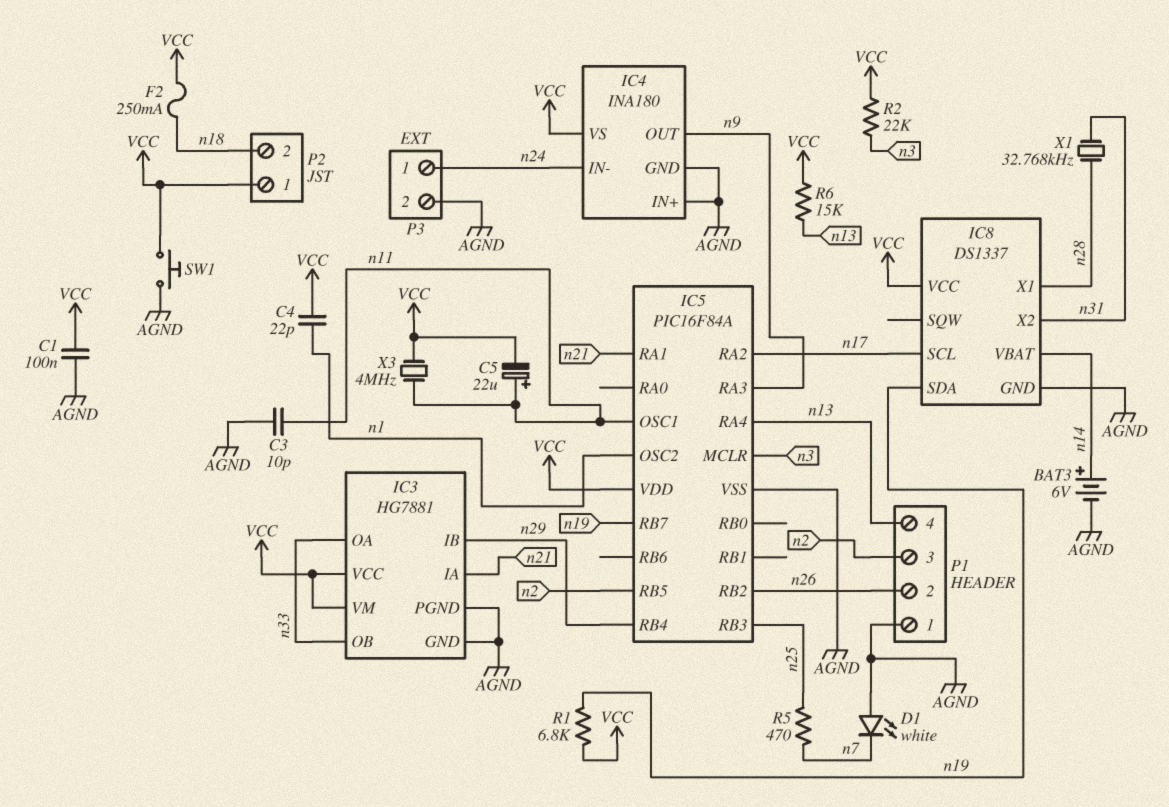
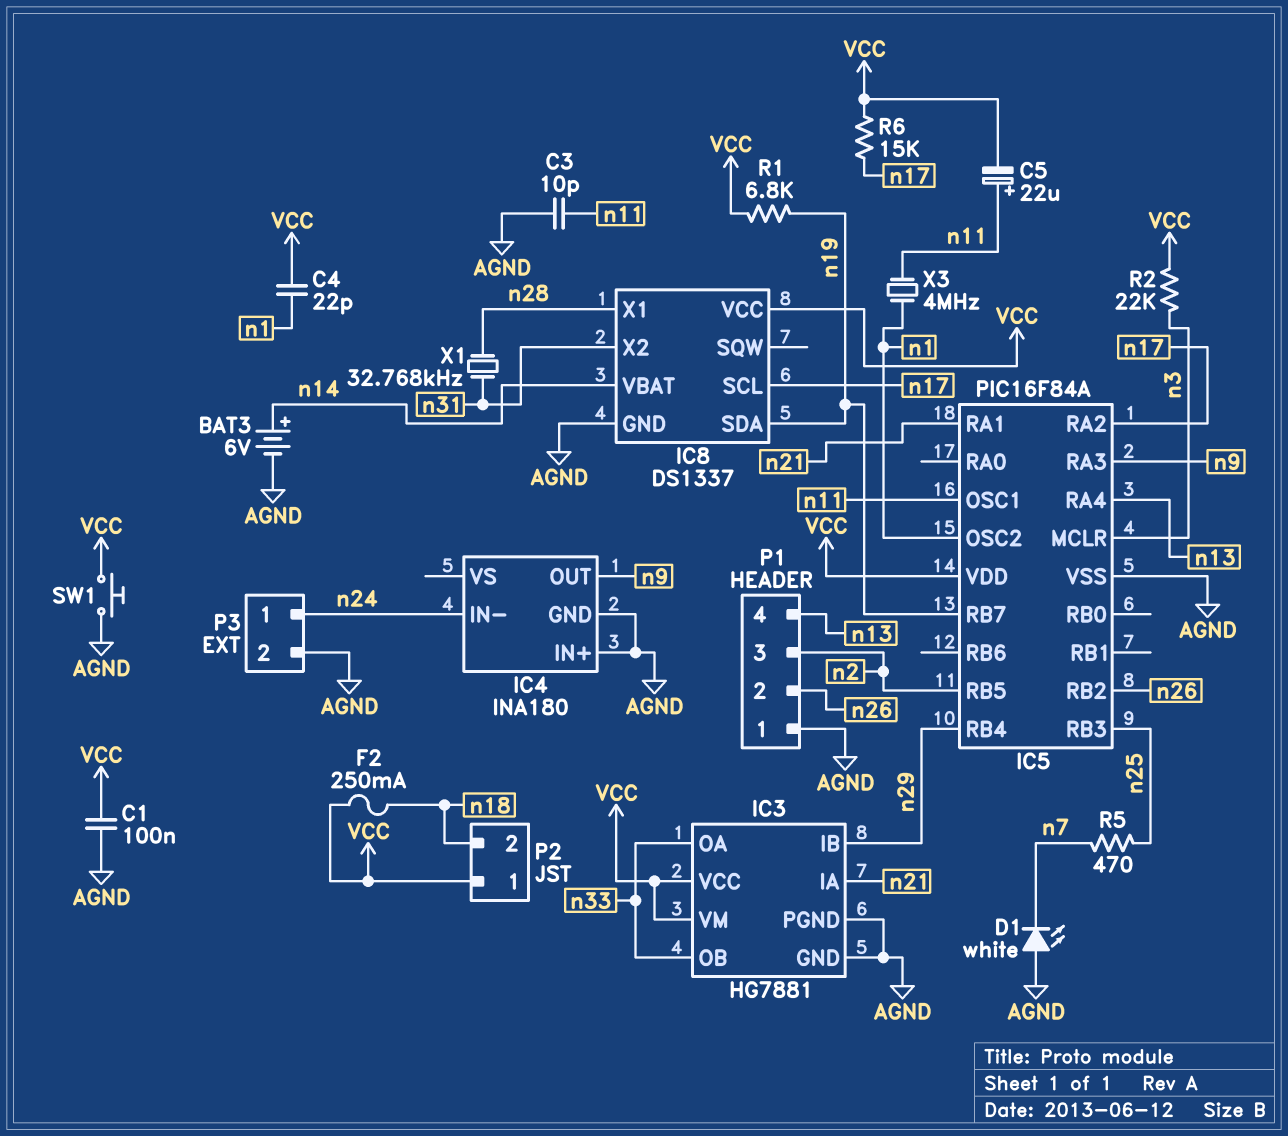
IC4 pin VS: VCC -> none
R6: 15k (VCC, n13) -> 15k (VCC, n17)
X3: 4MHz (VCC, n11) -> 4MHz (n1, n11)

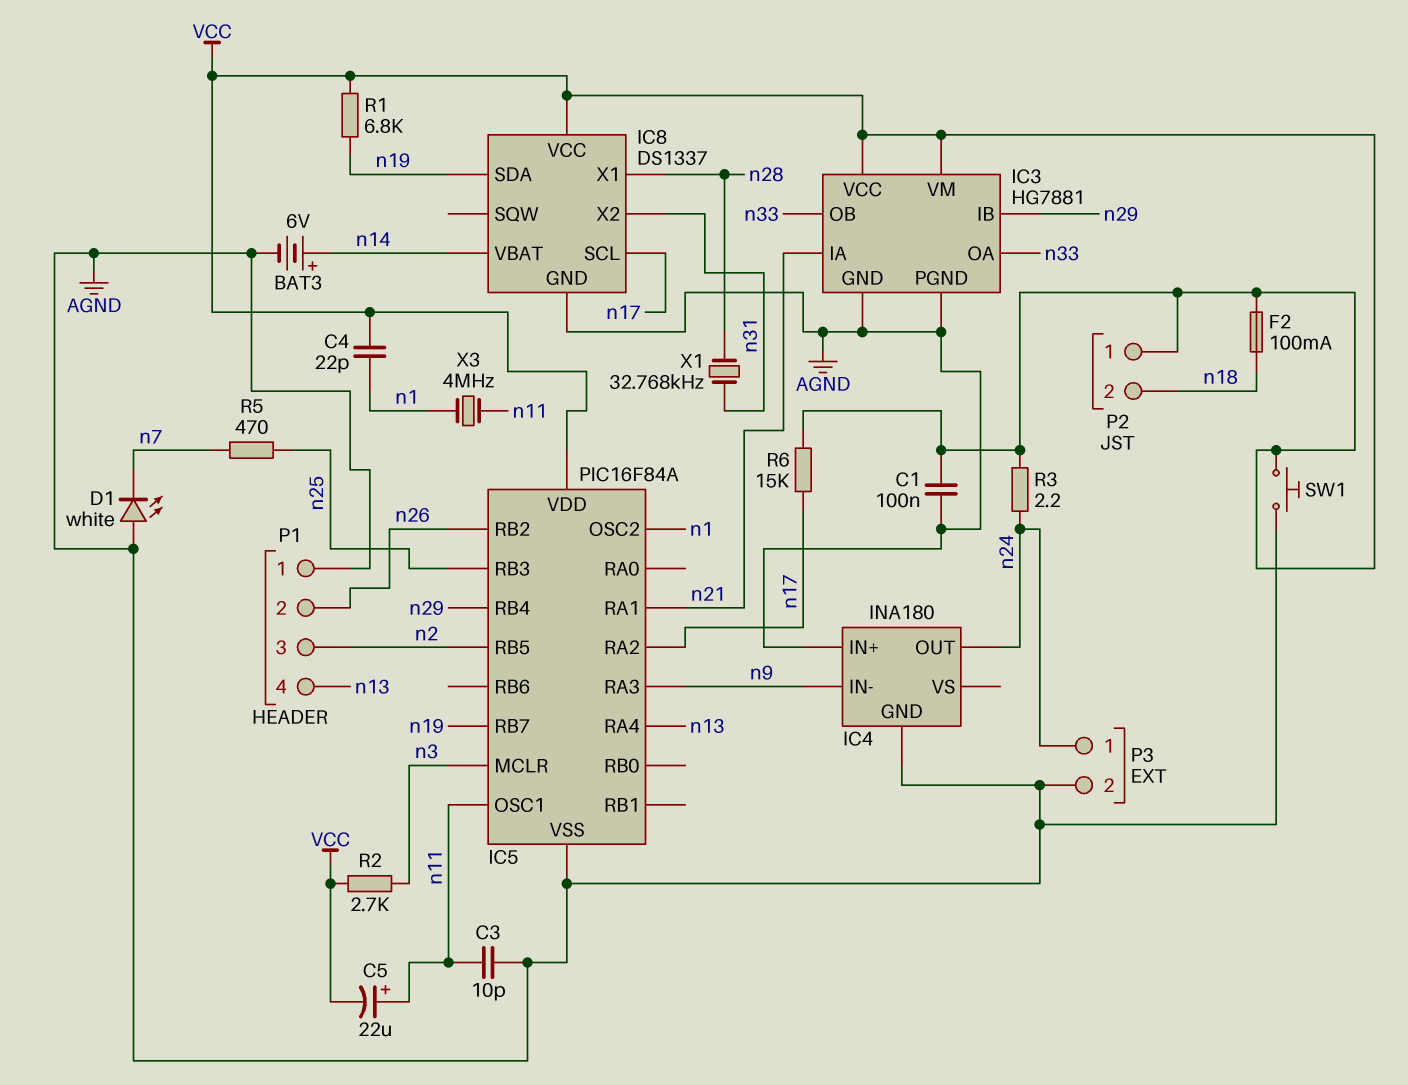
F2: 250mA (VCC, n18) -> 100mA (VCC, n18)
IC4 pin IN-: n24 -> n9
IC4 pin OUT: n9 -> n24
R2: 22k (VCC, n3) -> 2.7k (VCC, n3)
R3: none -> 2.2 (VCC, n24)

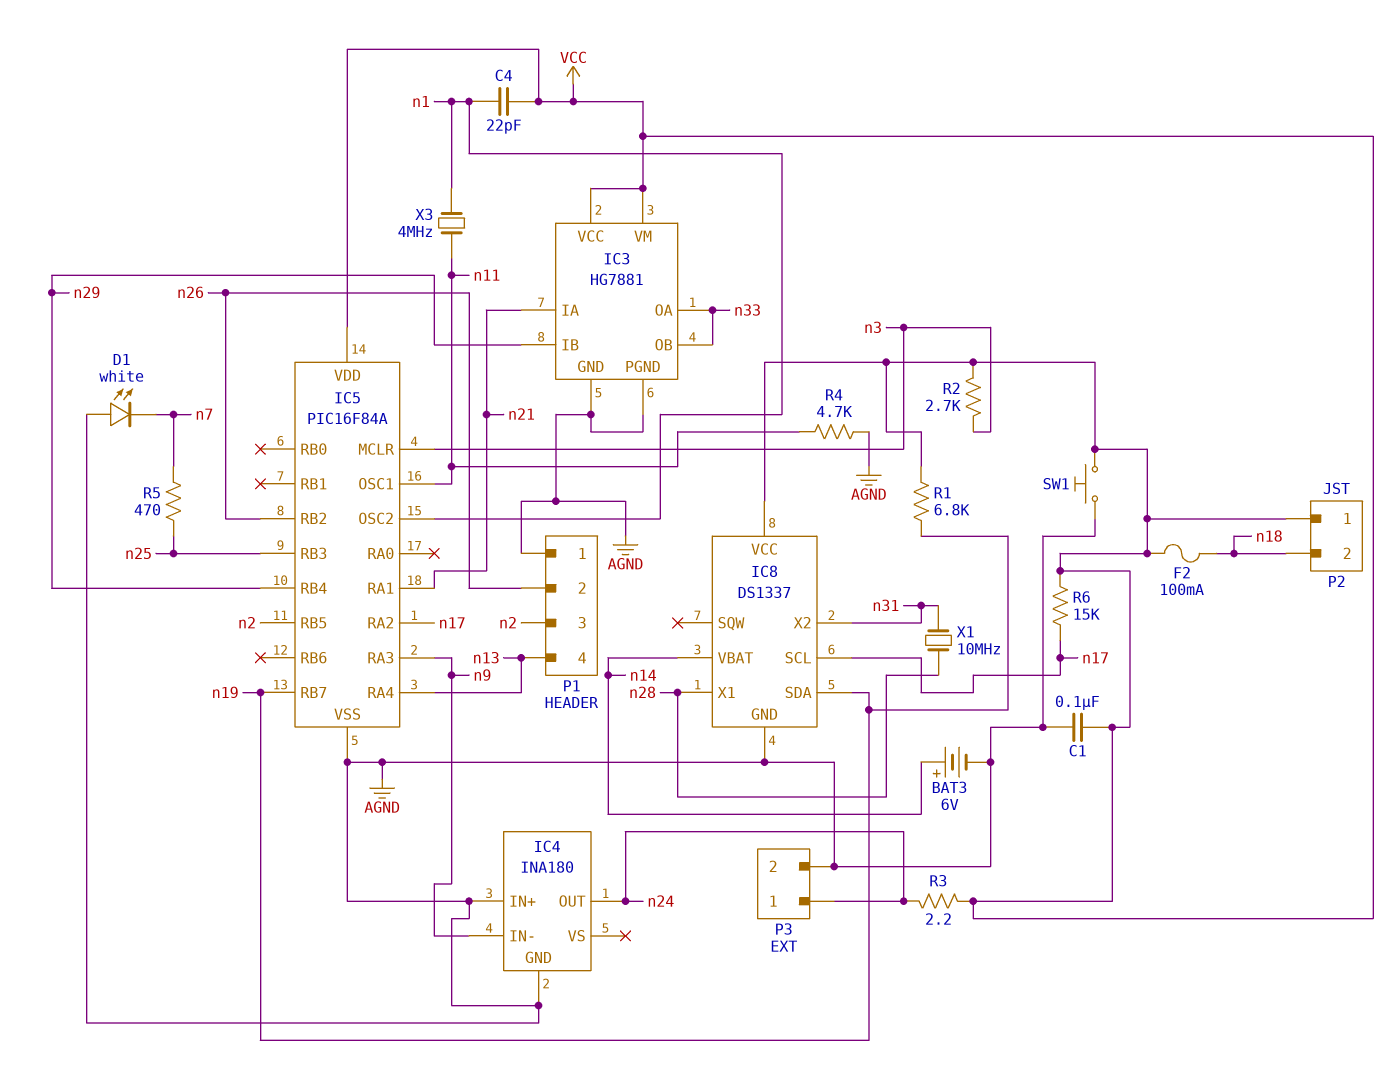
C3: 10pF (AGND, n11) -> none
C5: 22uF (plus n11, minus VCC) -> none
R4: none -> 4.7k (AGND, n11)
X1: 32.768kHz (n28, n31) -> 10MHz (n28, n31)

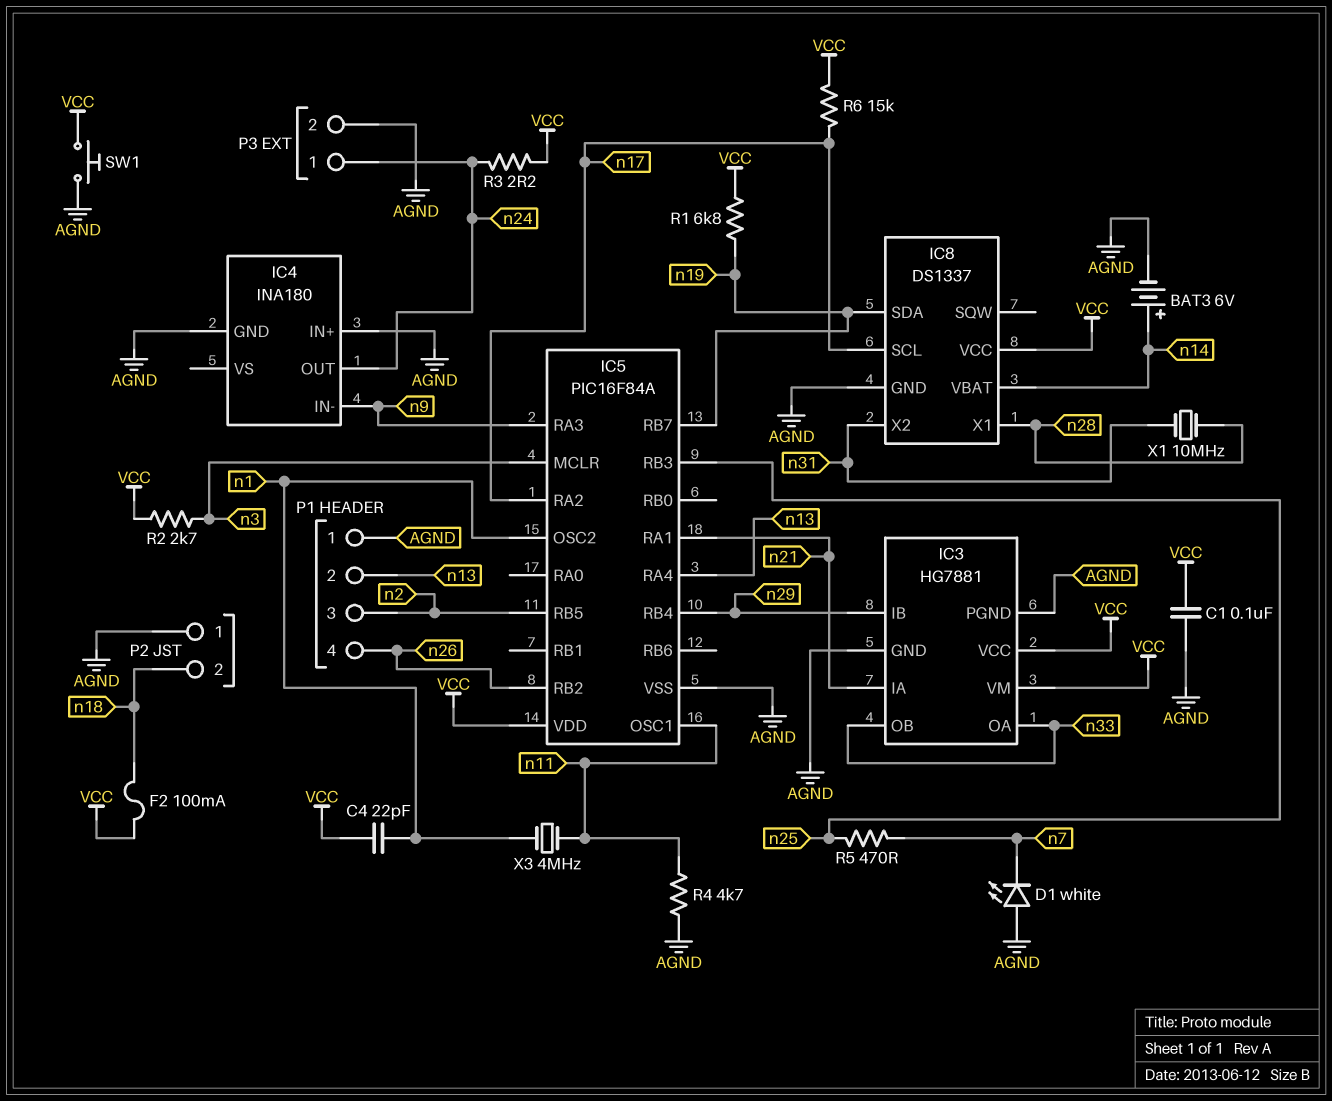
P1 pin 2: n26 -> n13
P1 pin 4: n13 -> n26
P2 pin 1: VCC -> AGND

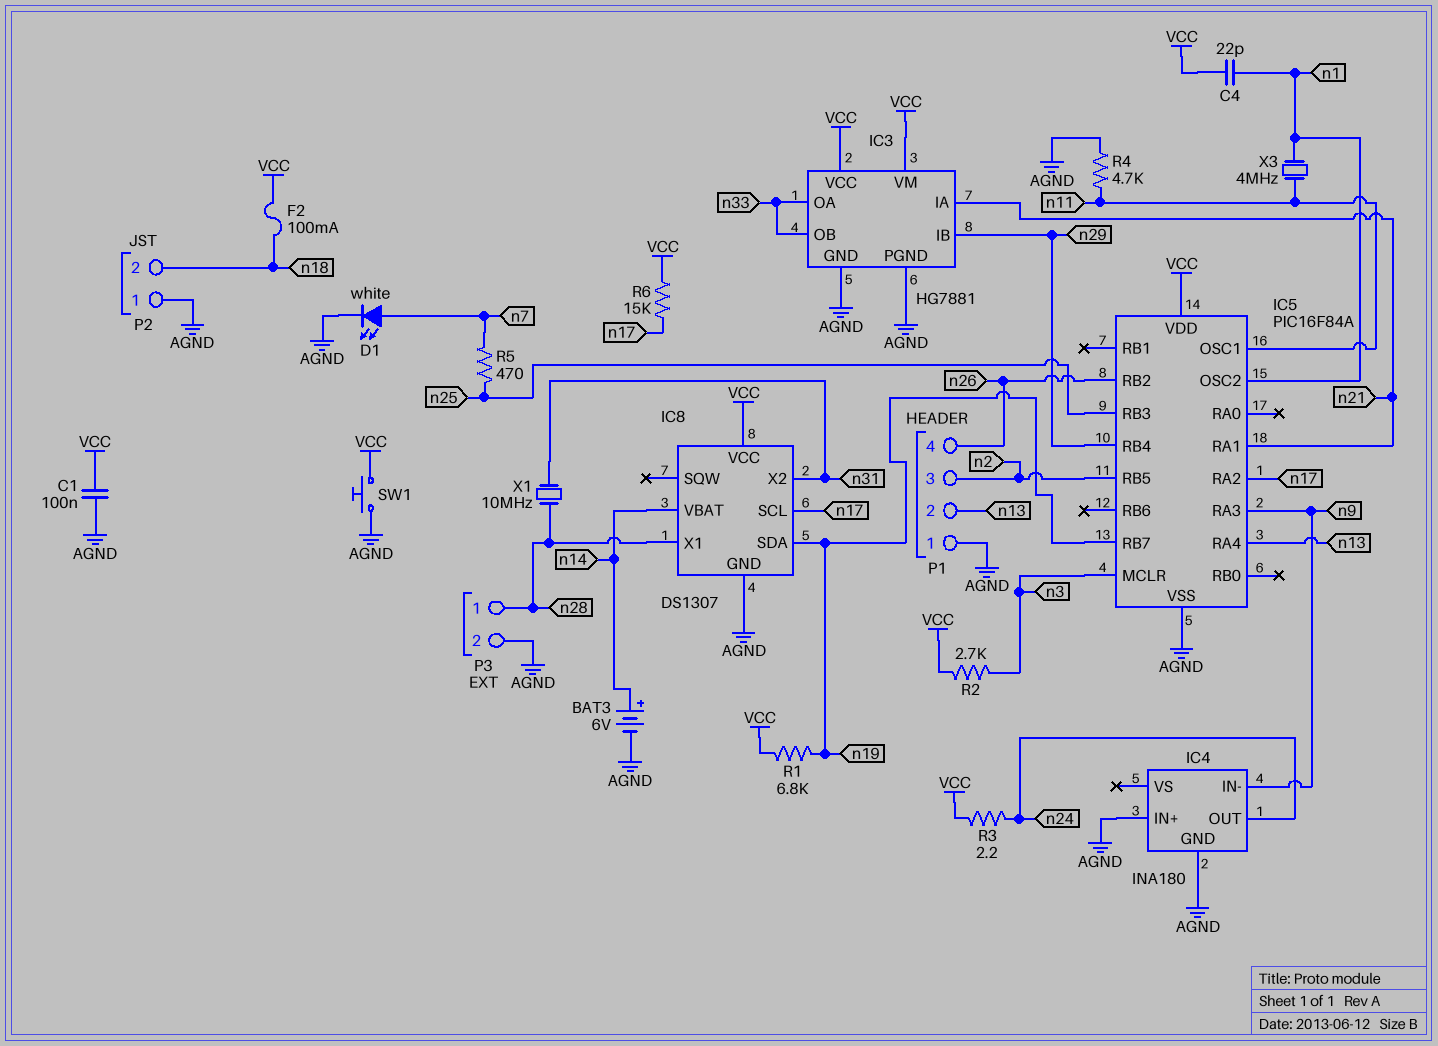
D1: LED white (A AGND, K n7) -> LED white (A n7, K AGND)
IC8: DS1337 -> DS1307
P3 pin 1: n24 -> n28

